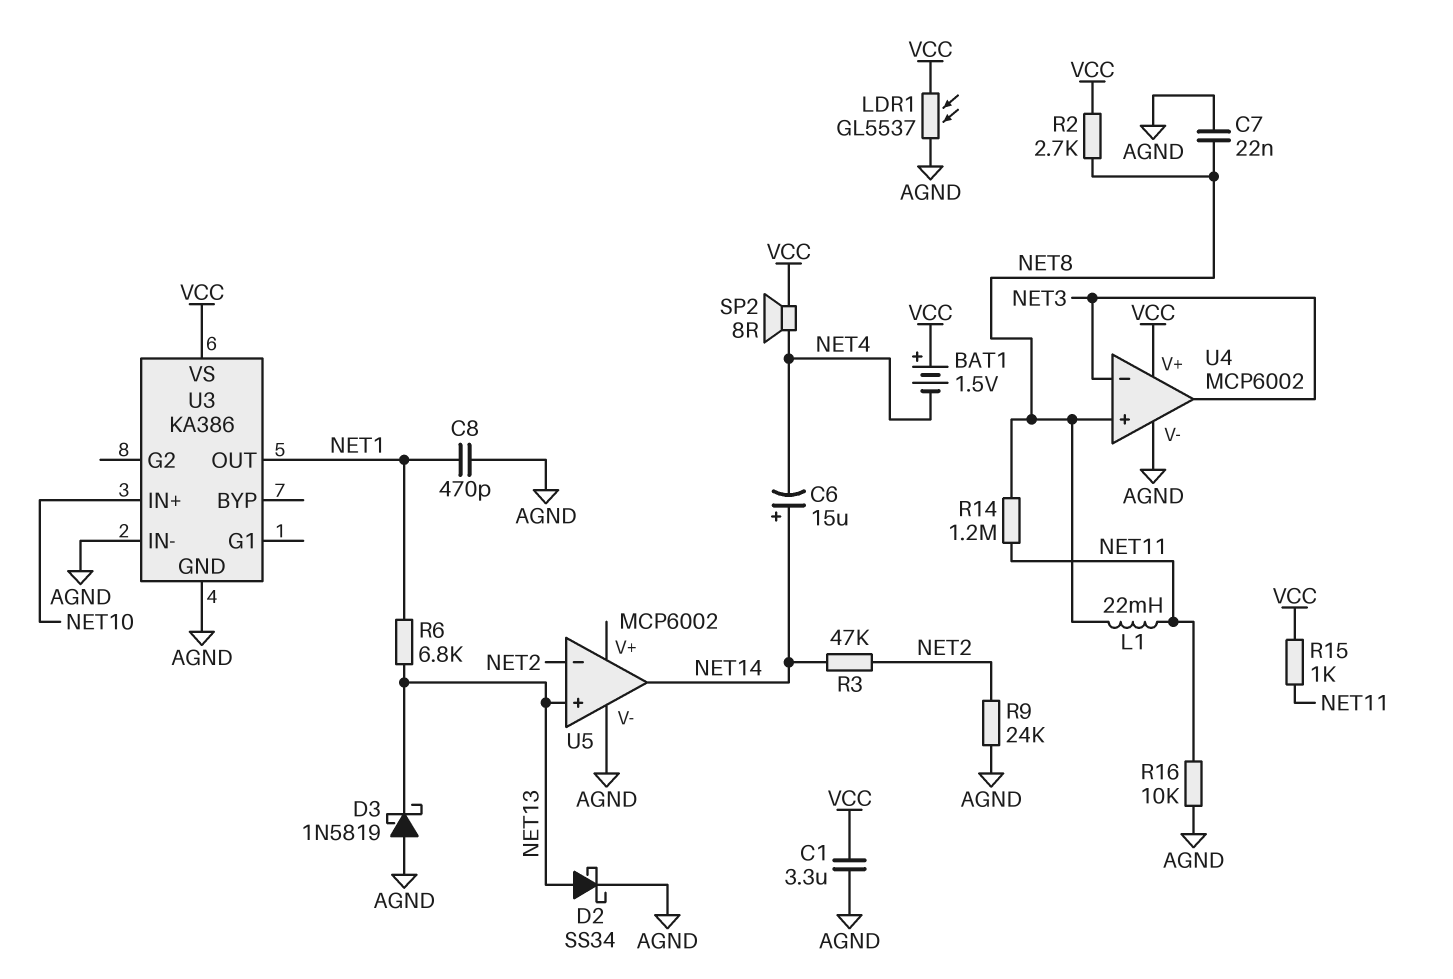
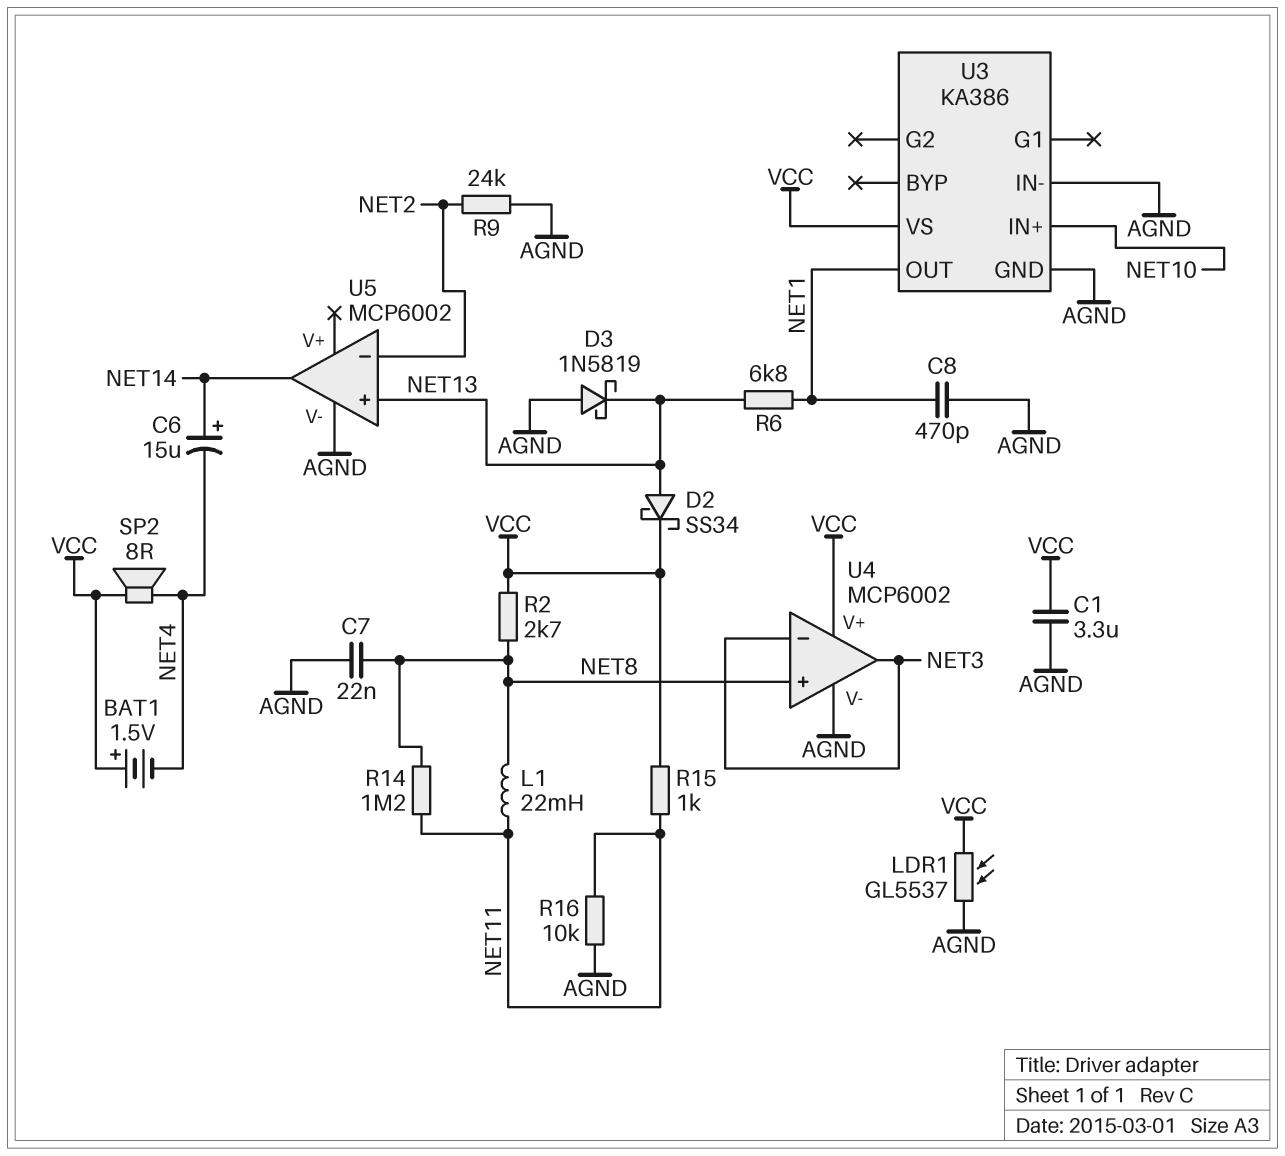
D2: schottky SS34 (A NET13, K AGND) -> schottky SS34 (A NET13, K VCC)
R3: 47k (NET2, NET14) -> none

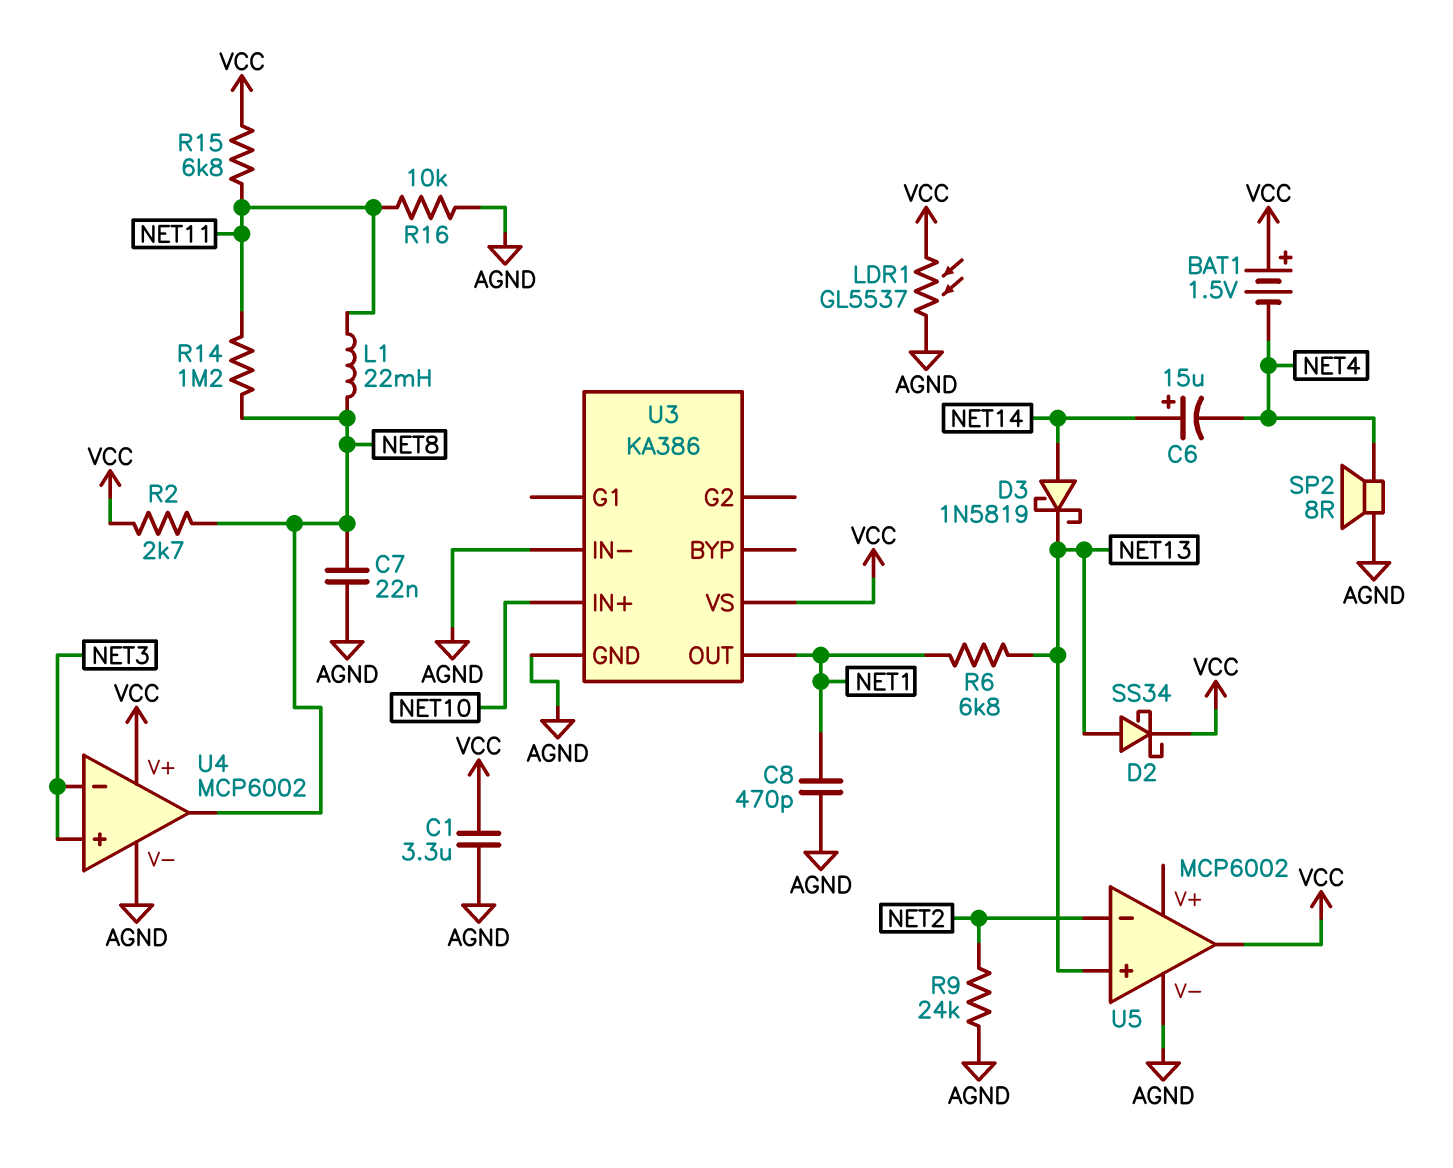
D3: schottky 1N5819 (A AGND, K NET13) -> schottky 1N5819 (A NET14, K NET13)
R15: 1k (NET11, VCC) -> 6.8k (NET11, VCC)
SP2: speaker 8R (NET4, VCC) -> speaker 8R (AGND, NET4)
U4 pin in+: NET8 -> NET3
U4 pin out: NET3 -> NET8
U5 pin out: NET14 -> VCC

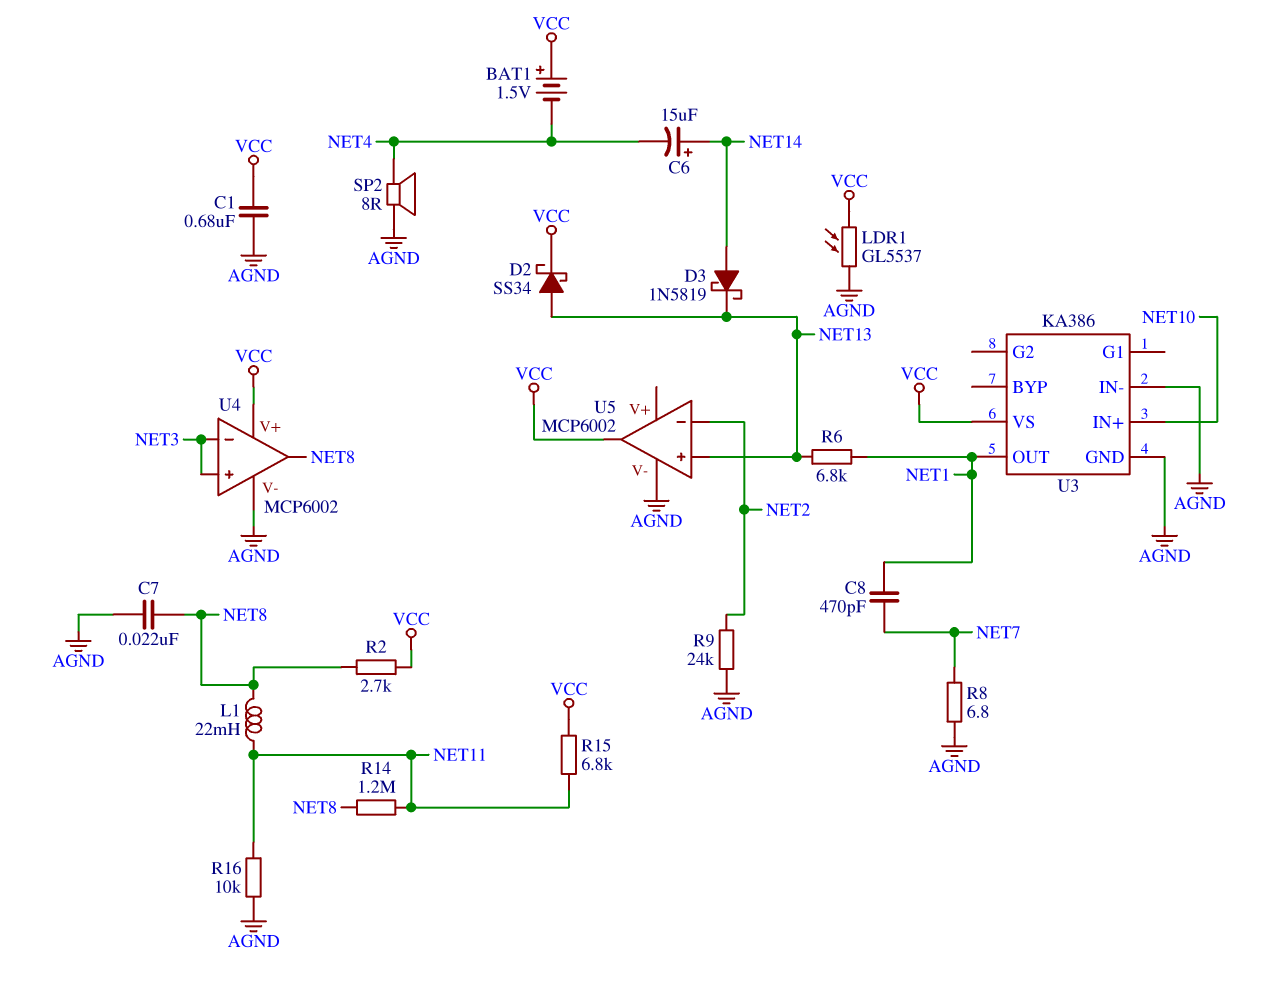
C1: 3.3uF (AGND, VCC) -> 680nF (AGND, VCC)
C8: 470pF (AGND, NET1) -> 470pF (NET1, NET7)
R8: none -> 6.8 (AGND, NET7)

